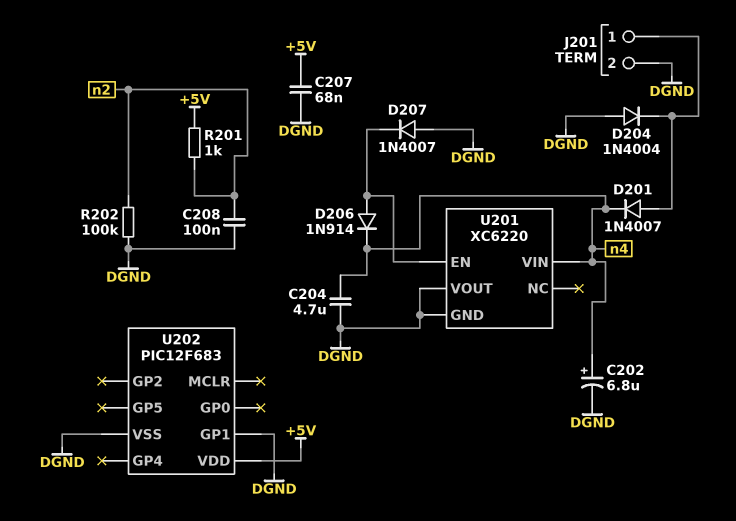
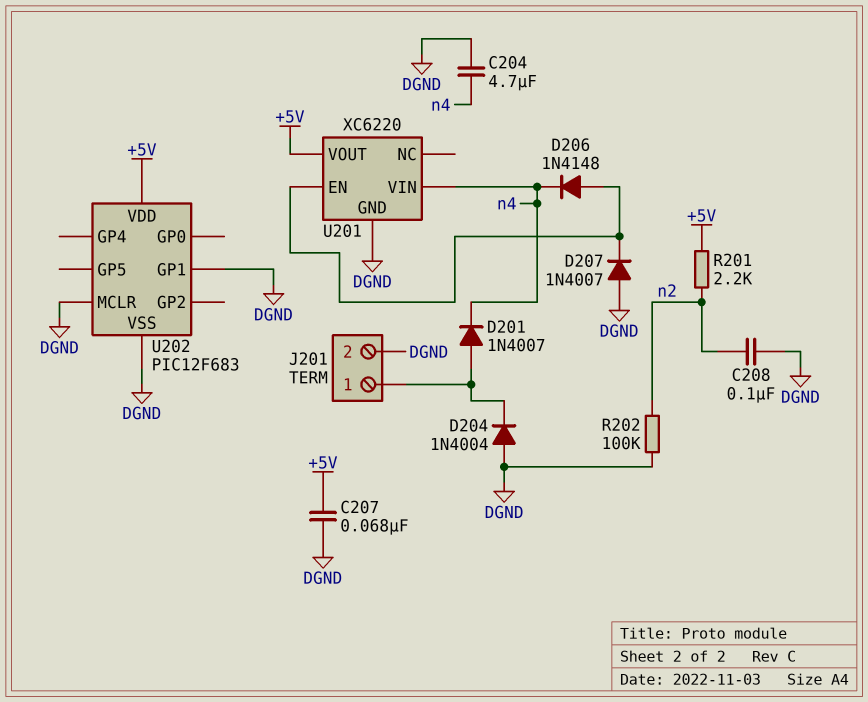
C202: 6.8uF (plus n4, minus DGND) -> none
D206: diode 1N914 (A U201/EN, K n4) -> diode 1N4148 (A U201/EN, K n4)
R201: 1k (+5V, n2) -> 2.2k (+5V, n2)
U201 pin VOUT: DGND -> +5V
U202 pin MCLR: none -> DGND

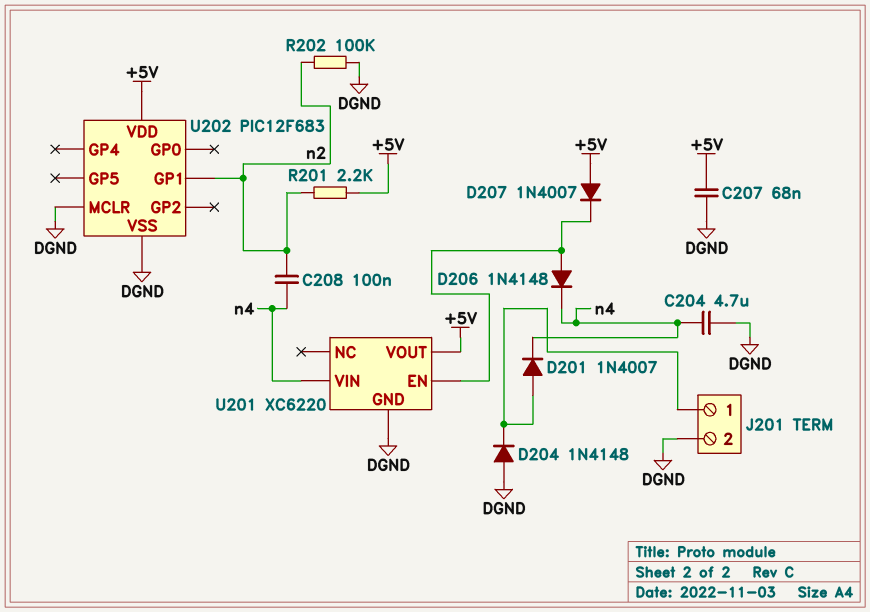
C208: 100nF (DGND, n2) -> 100nF (n2, n4)
D204: diode 1N4004 (A DGND, K J201/1) -> diode 1N4148 (A DGND, K J201/1)
D207: diode 1N4007 (A DGND, K U201/EN) -> diode 1N4007 (A +5V, K U201/EN)
U202 pin GP1: DGND -> n2

